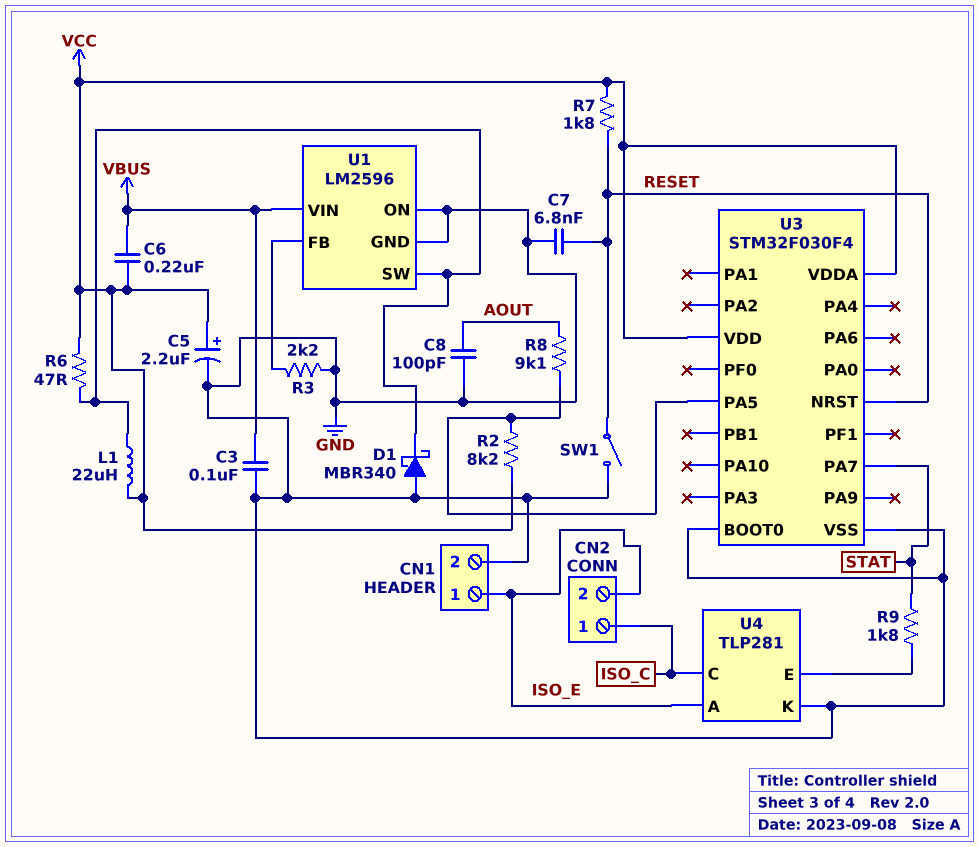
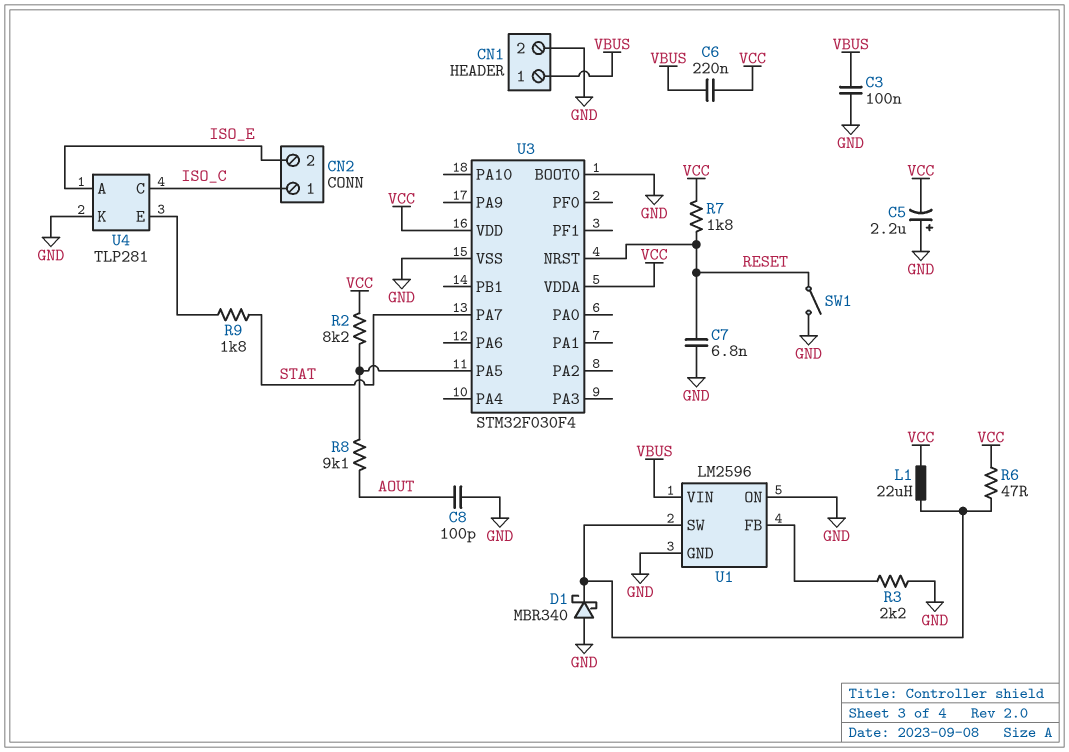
C5: 2.2uF (plus VCC, minus GND) -> 2.2uF (plus GND, minus VCC)
CN1 pin 1: ISO_E -> VBUS

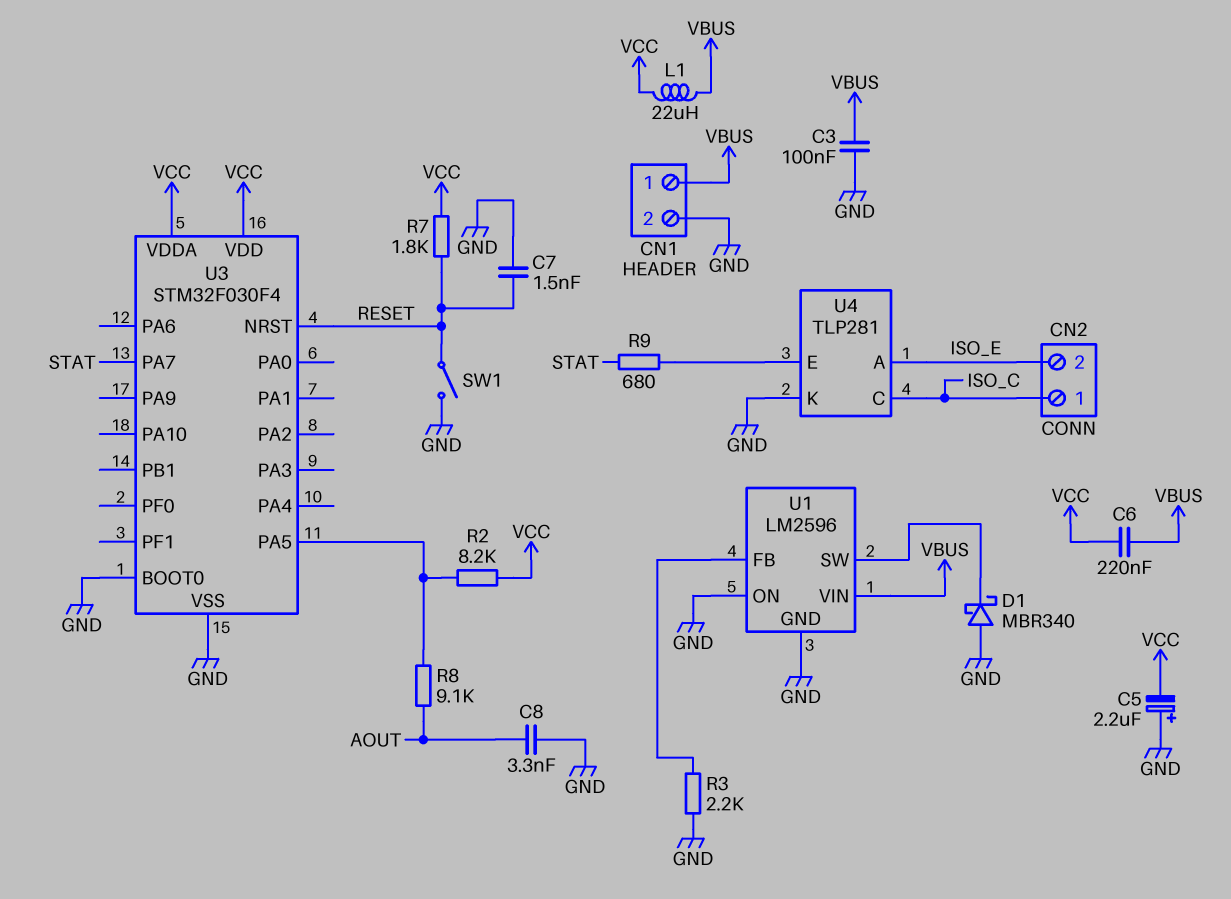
C7: 6.8nF (GND, RESET) -> 1.5nF (GND, RESET)
C8: 100pF (AOUT, GND) -> 3.3nF (AOUT, GND)
L1: 22uH (U1/SW, VCC) -> 22uH (VBUS, VCC)
R6: 47 (U1/SW, VCC) -> none
R9: 1.8k (STAT, U4/E) -> 680 (STAT, U4/E)

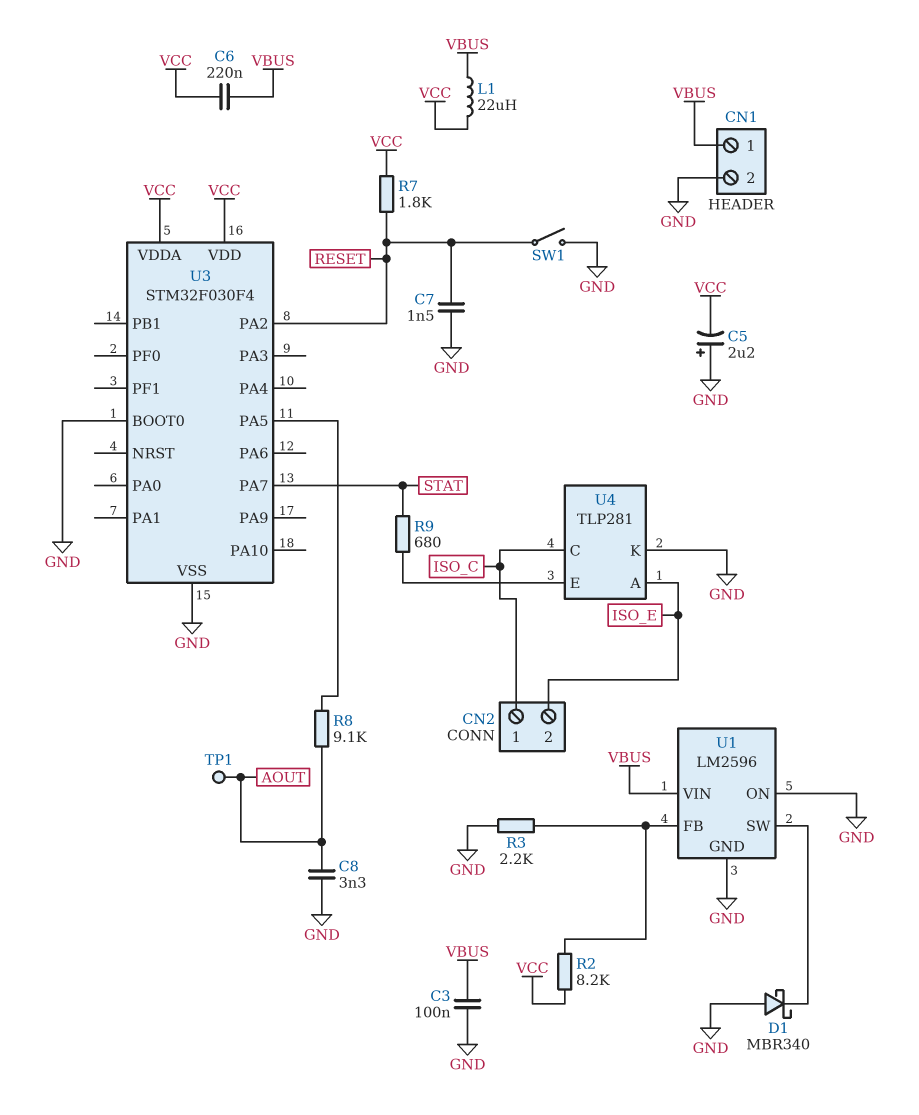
R2: 8.2k (U3/PA5, VCC) -> 8.2k (U1/FB, VCC)
TP1: none -> test point (AOUT)
U3 pin NRST: RESET -> none
U3 pin PA2: none -> RESET

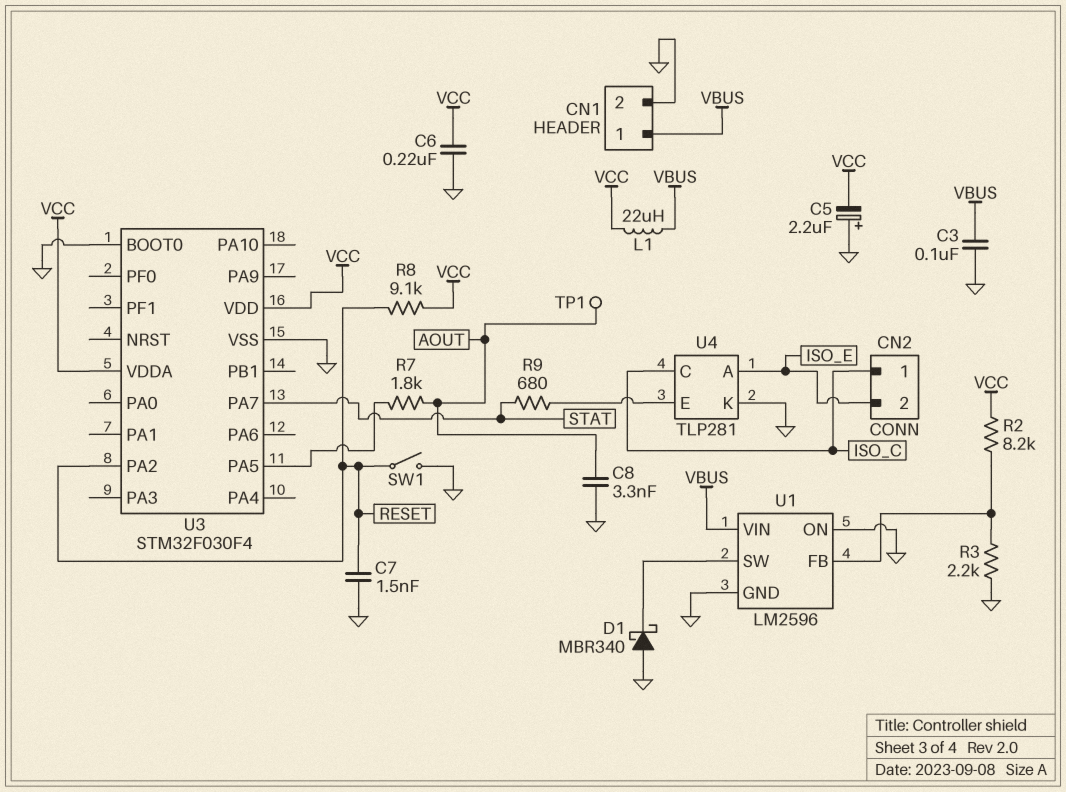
C6: 220nF (VBUS, VCC) -> 220nF (GND, VCC)
R7: 1.8k (RESET, VCC) -> 1.8k (AOUT, U3/PA5)
R8: 9.1k (AOUT, U3/PA5) -> 9.1k (RESET, VCC)

